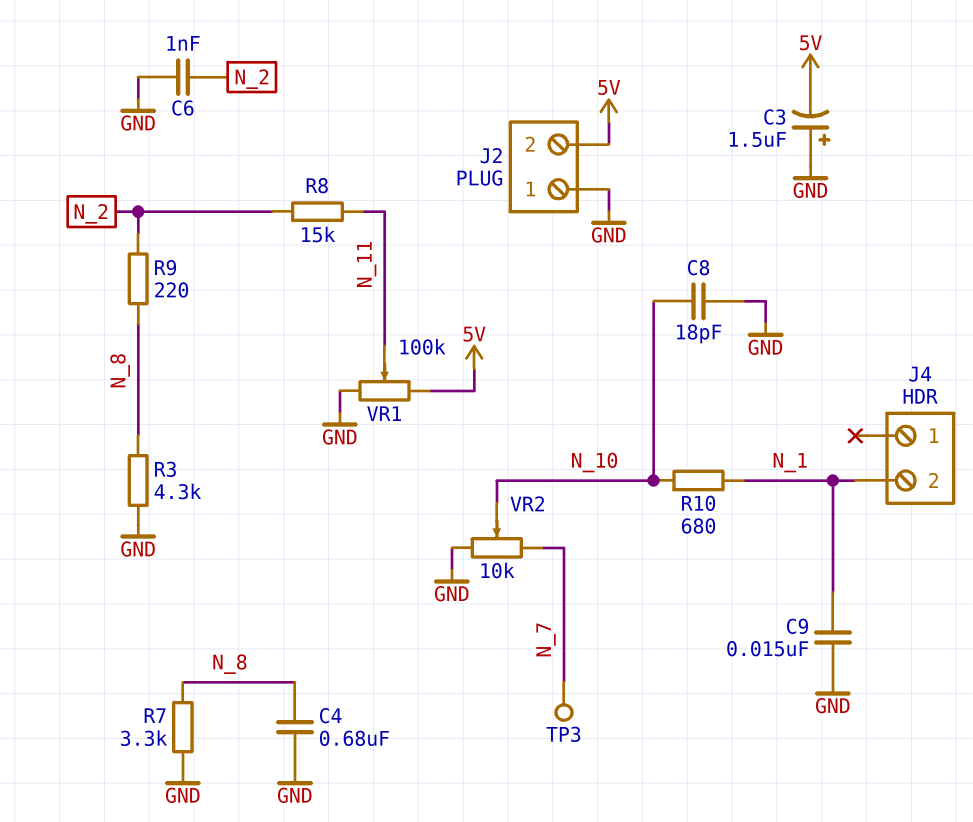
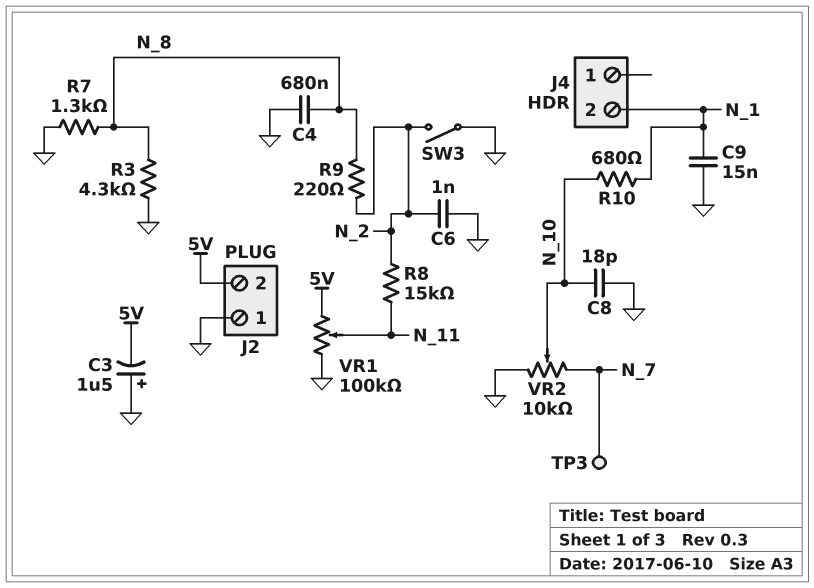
R7: 3.3k (GND, N_8) -> 1.3k (GND, N_8)
SW3: none -> switch (GND, N_2)

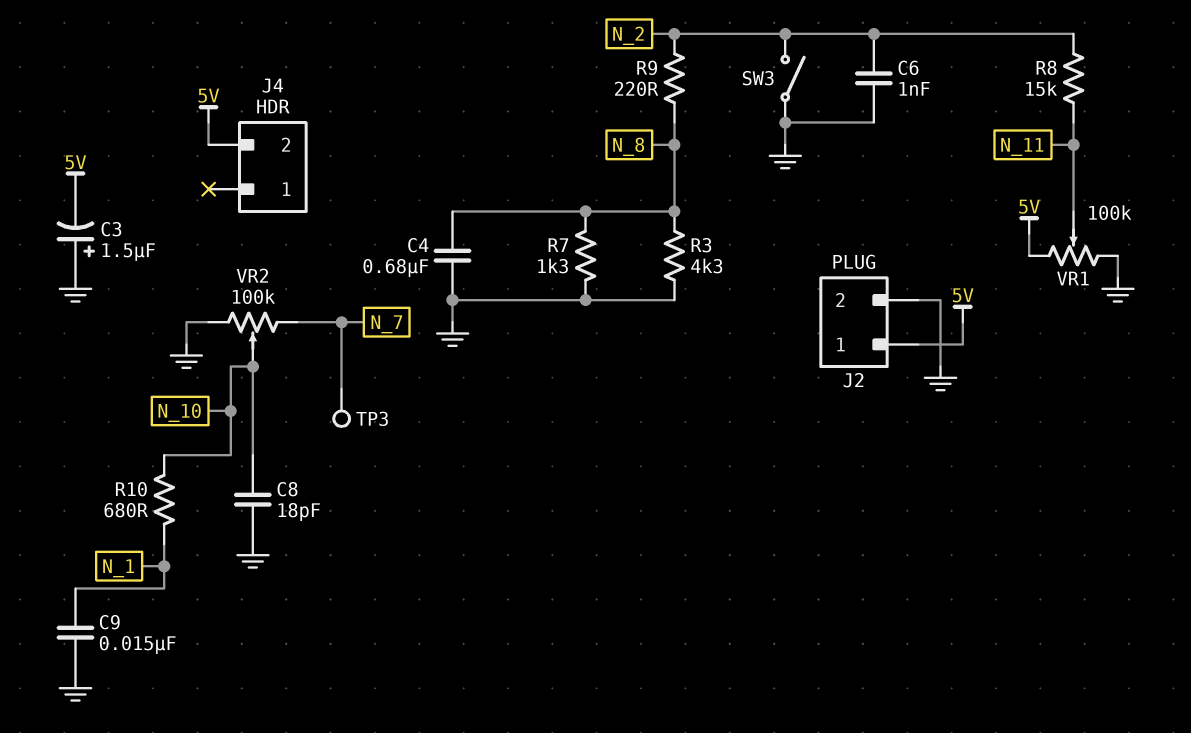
J2 pin 1: GND -> 5V
J2 pin 2: 5V -> GND
J4 pin 2: N_1 -> 5V
VR2: 10k (GND, N_7, wiper N_10) -> 100k (GND, N_7, wiper N_10)

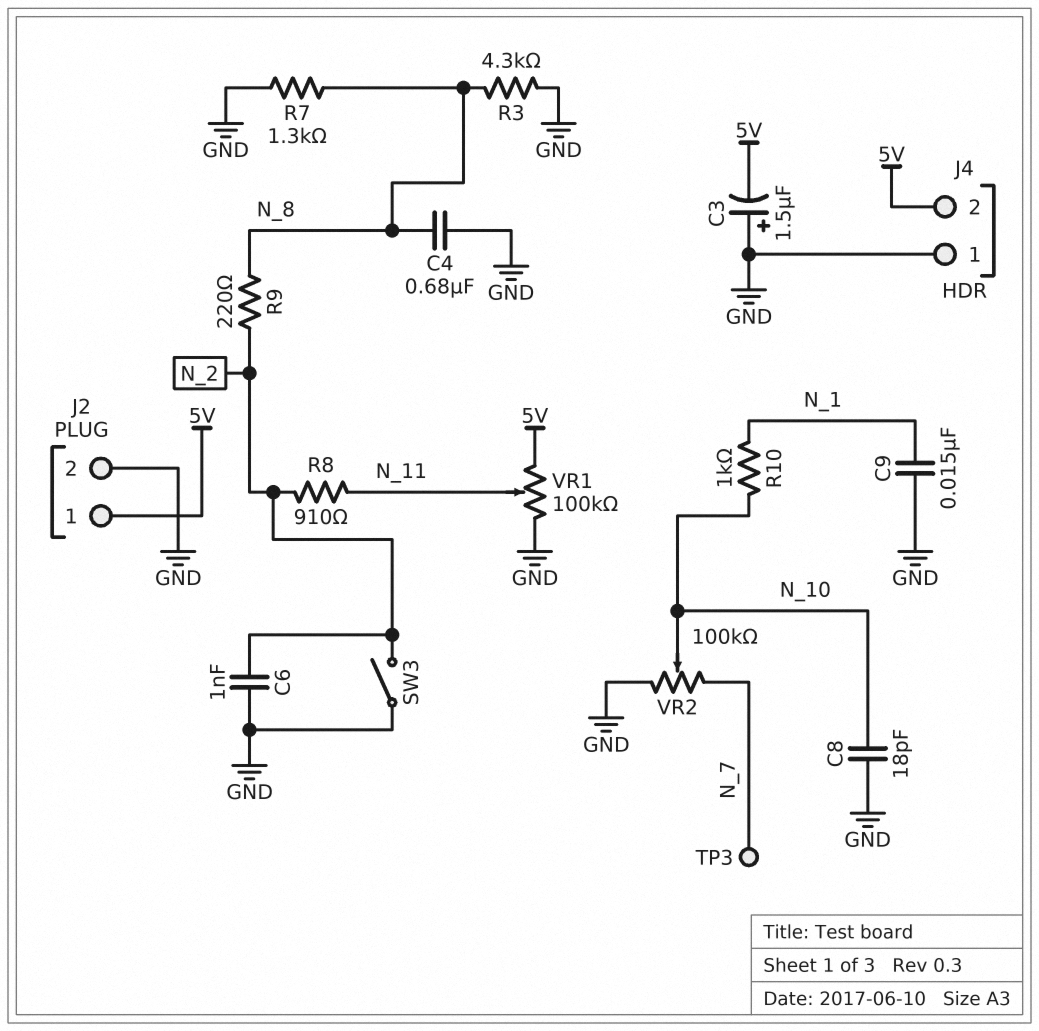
J4 pin 1: none -> GND
R8: 15k (N_2, N_11) -> 910 (N_2, N_11)
R10: 680 (N_1, N_10) -> 1k (N_1, N_10)

